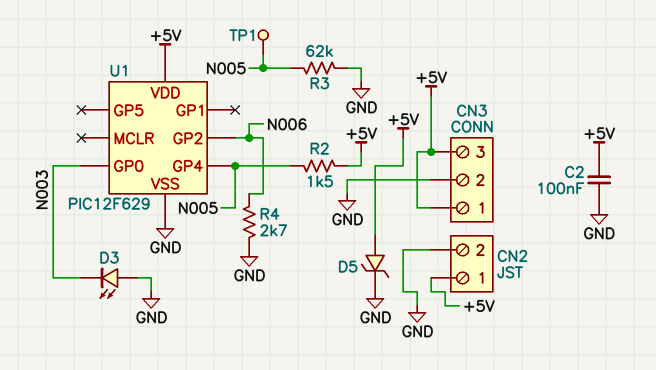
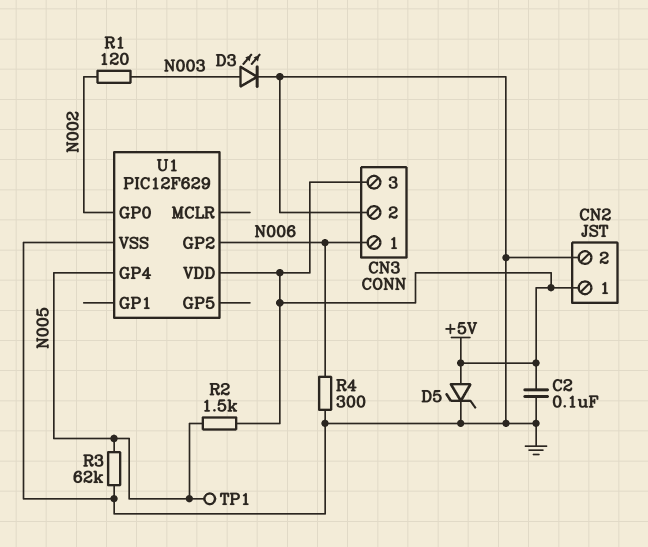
CN3 pin 1: +5V -> N006
D3: LED (A GND, K N003) -> LED (A N003, K GND)
R1: none -> 120 (N002, N003)
R4: 2.7k (GND, N006) -> 300 (GND, N006)
U1 pin GP0: N003 -> N002

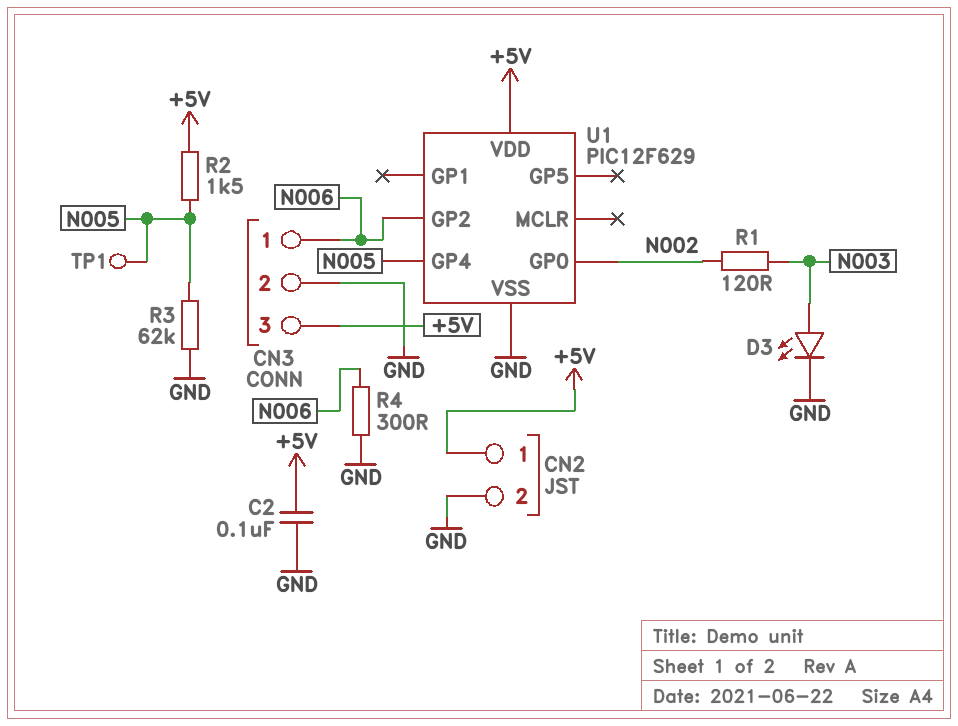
D5: zener (A +5V, K GND) -> none

